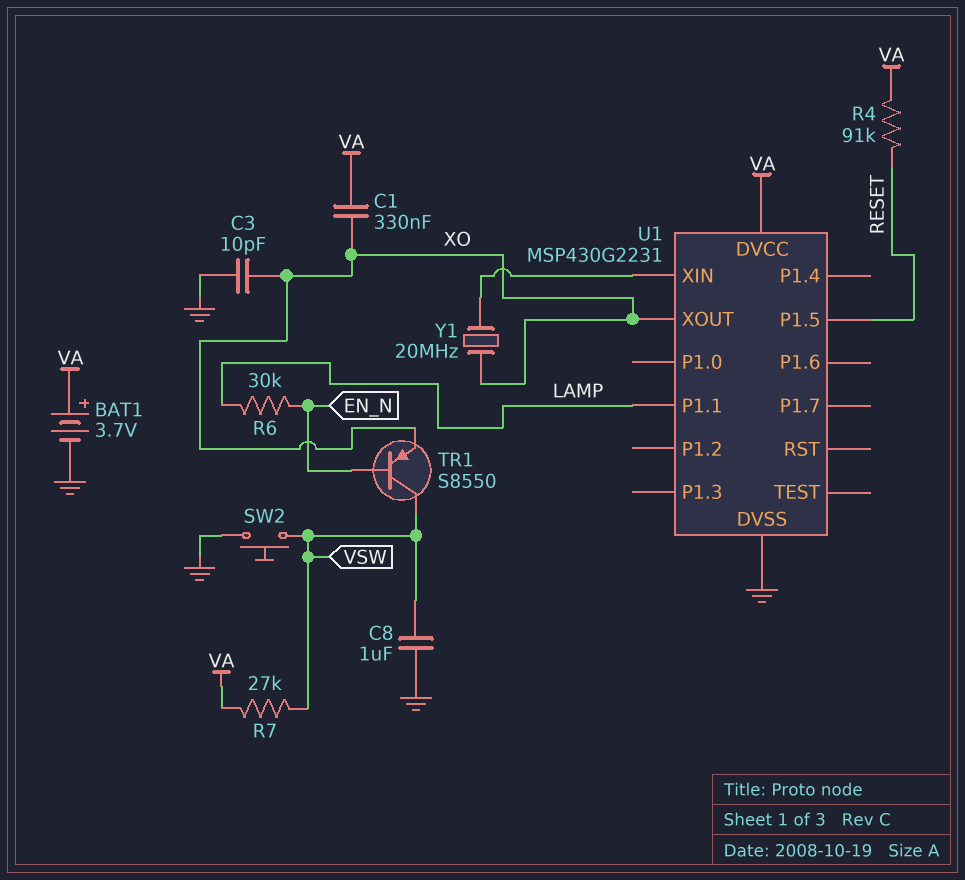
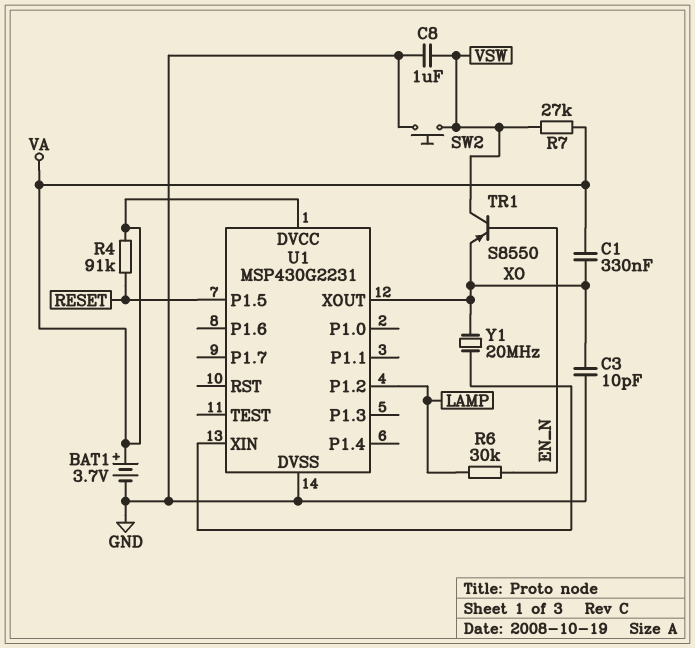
U1 pin P1.1: LAMP -> none
U1 pin P1.2: none -> LAMP

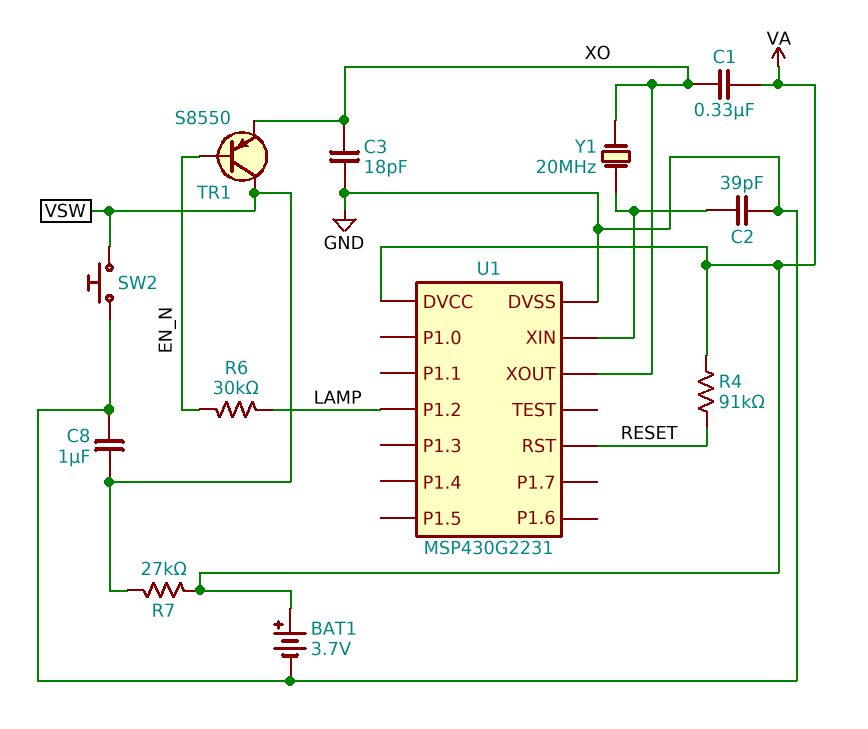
C2: none -> 39pF (GND, U1/XIN)
C3: 10pF (GND, XO) -> 18pF (GND, XO)
U1 pin P1.5: RESET -> none
U1 pin RST: none -> RESET

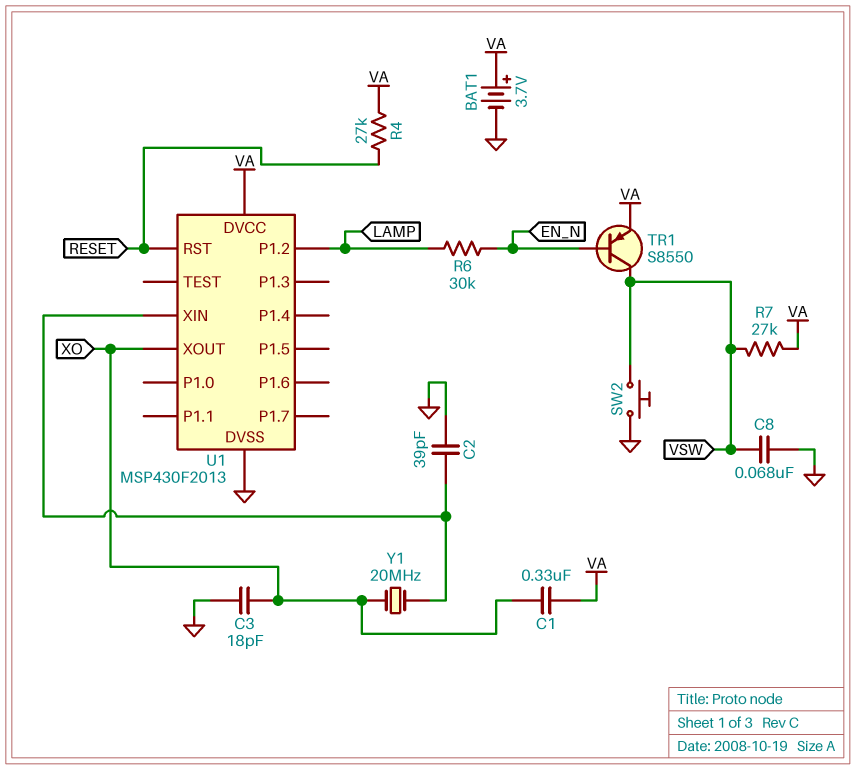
C8: 1uF (GND, VSW) -> 68nF (GND, VSW)
R4: 91k (RESET, VA) -> 27k (RESET, VA)
TR1: PNP S8550 (B EN_N, C VSW, E XO) -> PNP S8550 (B EN_N, C VSW, E VA)
U1: MSP430G2231 -> MSP430F2013

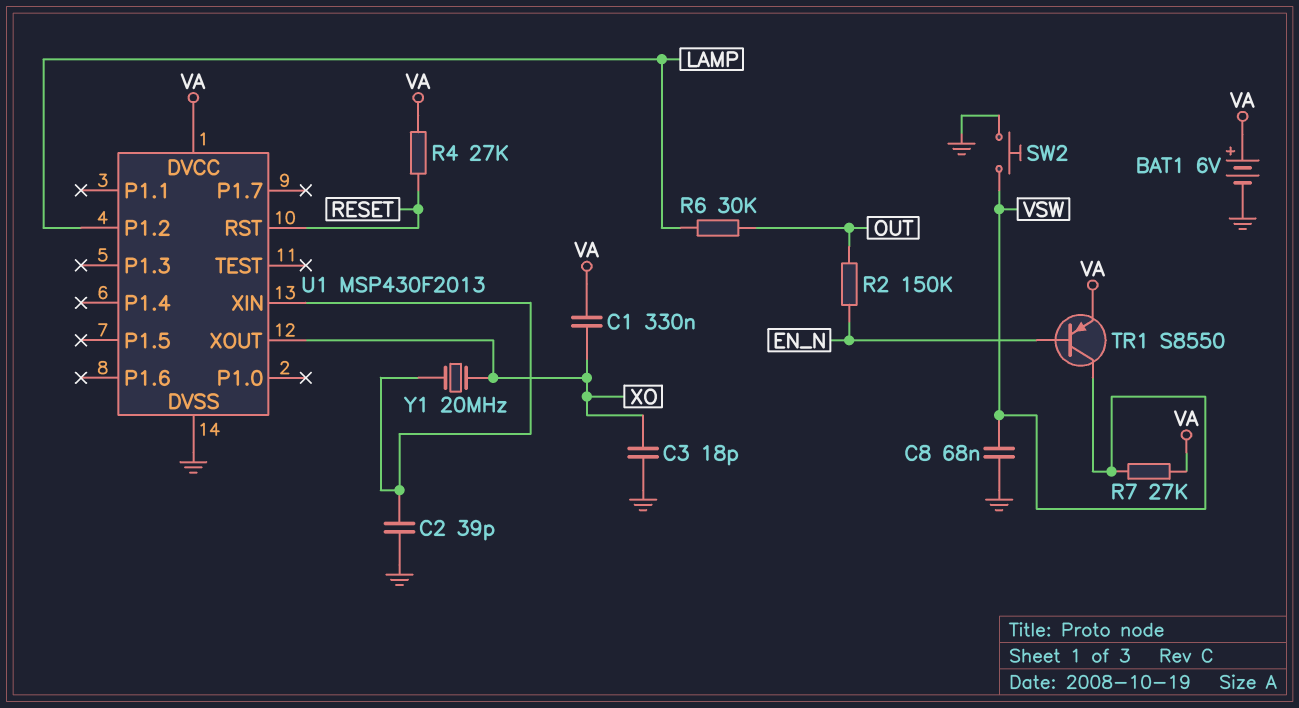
BAT1: 3.7V (plus VA, minus GND) -> 6V (plus VA, minus GND)
R2: none -> 150k (EN_N, OUT)
R6: 30k (EN_N, LAMP) -> 30k (LAMP, OUT)

